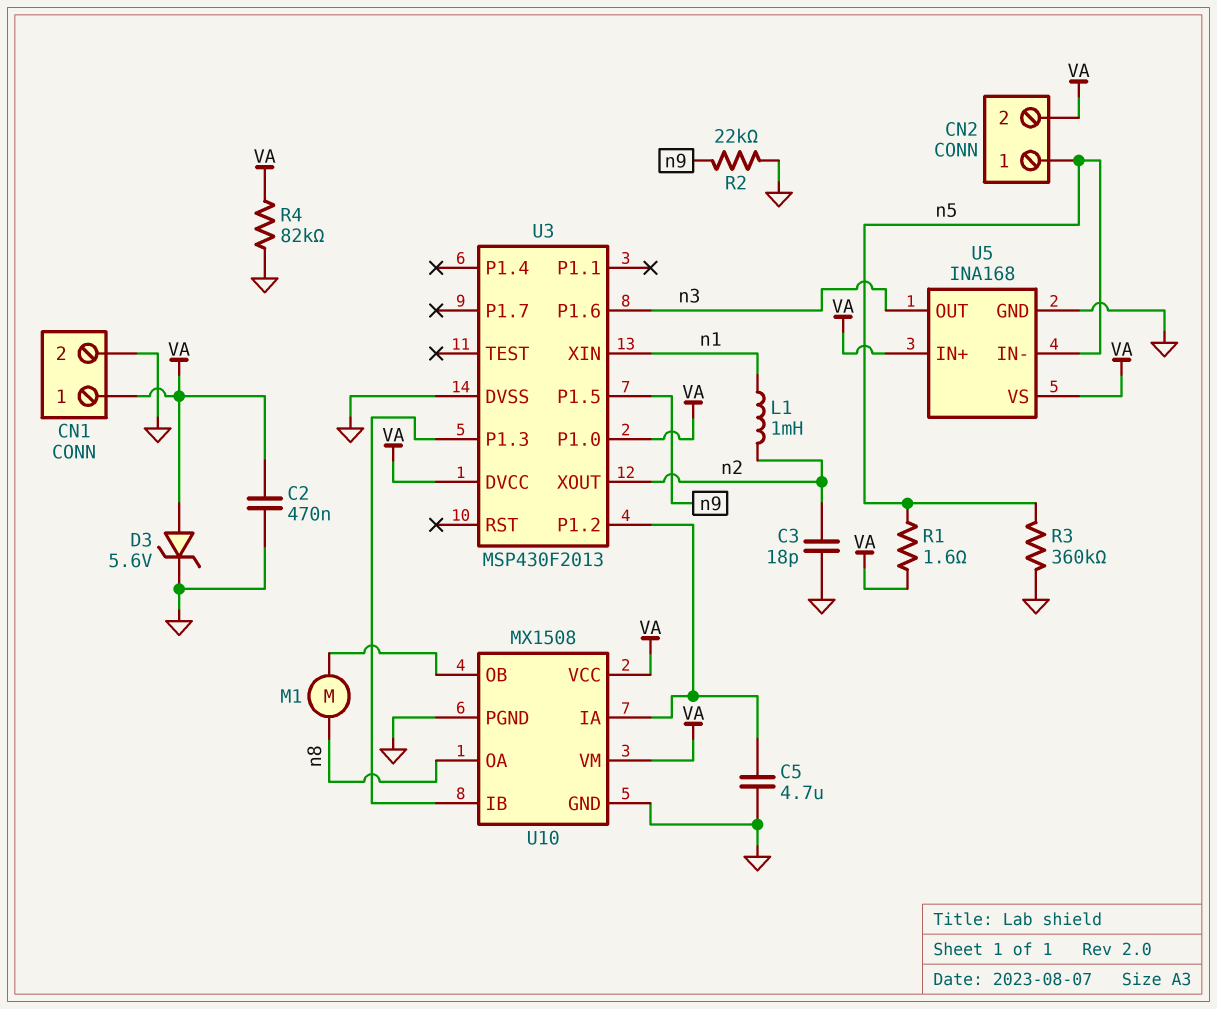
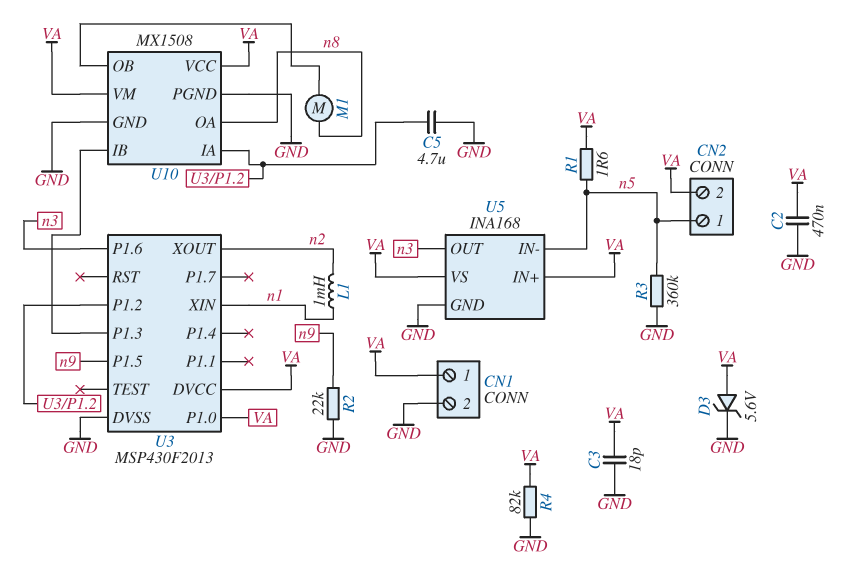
C3: 18pF (GND, n2) -> 18pF (GND, VA)

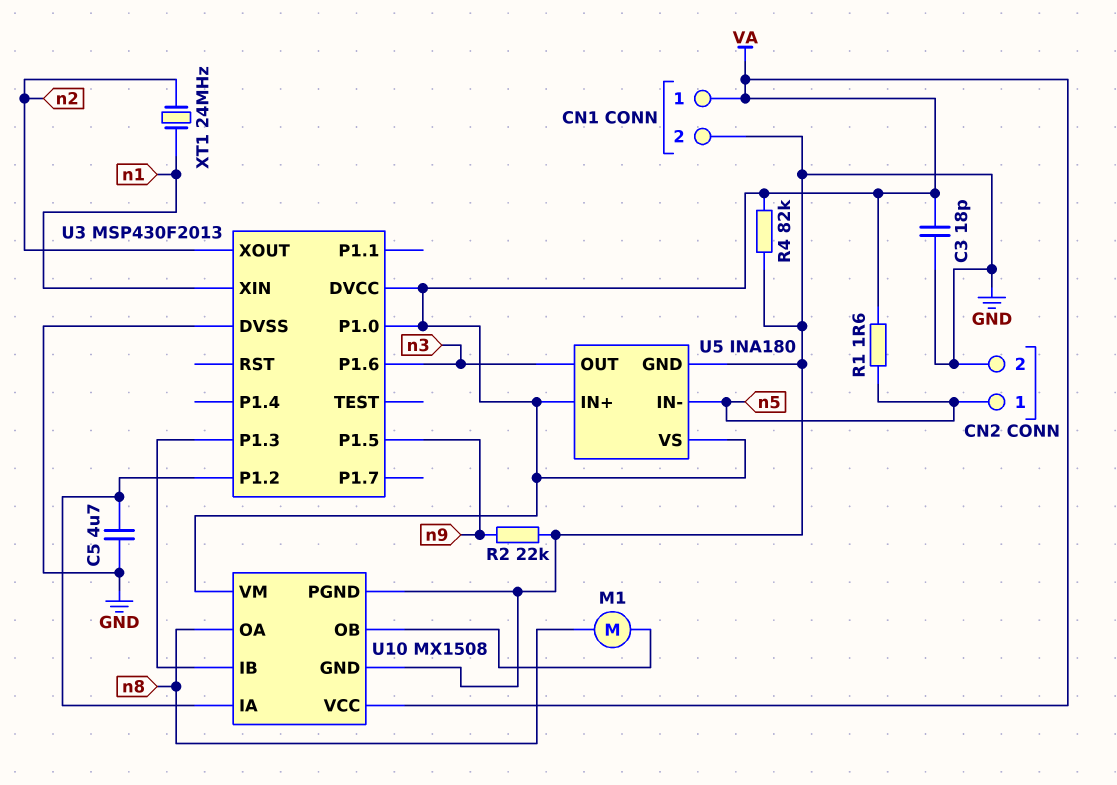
C2: 470nF (GND, VA) -> none
CN2 pin 2: VA -> GND
D3: zener 5.6V (A VA, K GND) -> none
L1: 1mH (n1, n2) -> none
R3: 360k (GND, n5) -> none
U5: INA168 -> INA180
XT1: none -> 24MHz (n1, n2)

